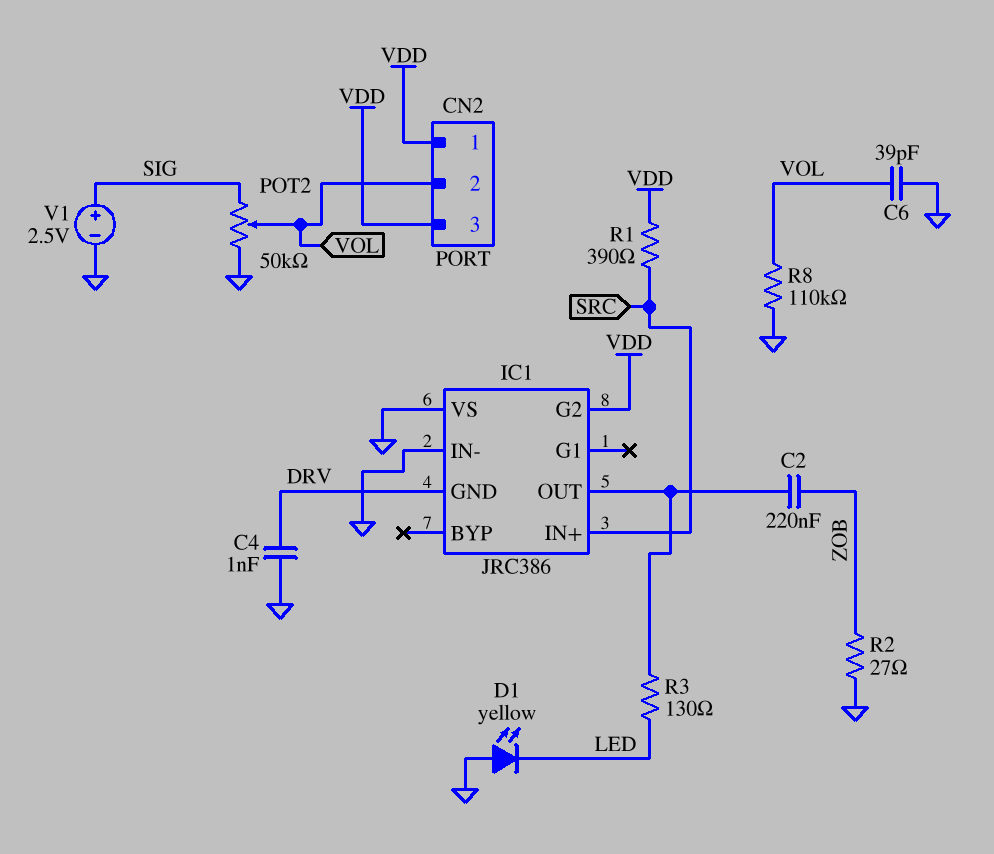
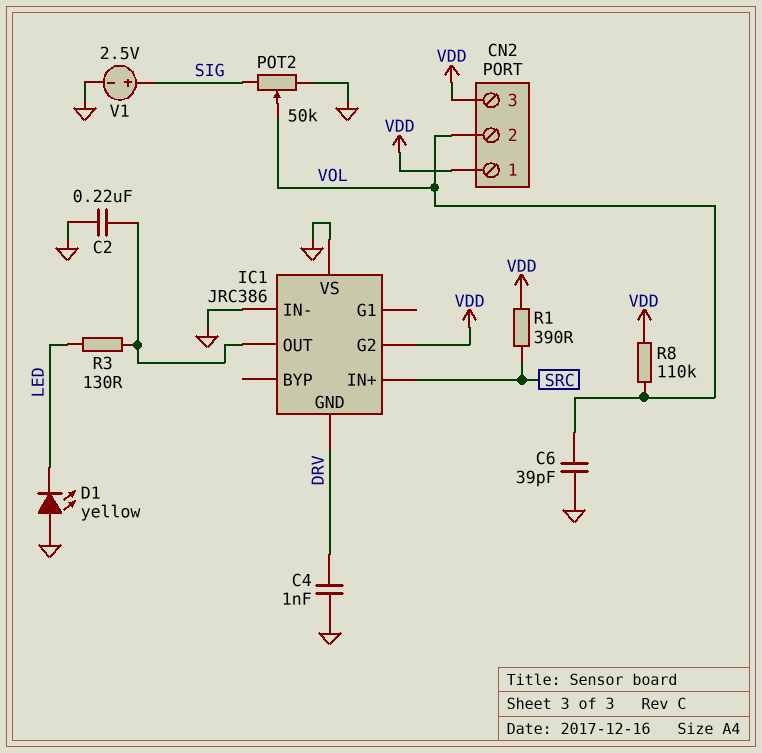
C2: 220nF (IC1/OUT, ZOB) -> 220nF (GND, IC1/OUT)
R2: 27 (GND, ZOB) -> none
R8: 110k (GND, VOL) -> 110k (VDD, VOL)

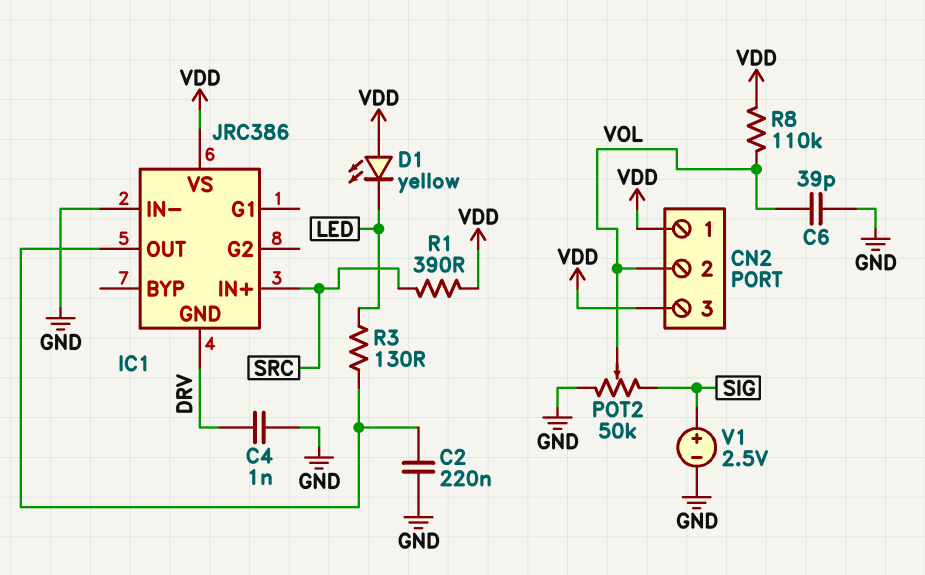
D1: LED yellow (A GND, K LED) -> LED yellow (A VDD, K LED)
IC1 pin G2: VDD -> none
IC1 pin VS: GND -> VDD

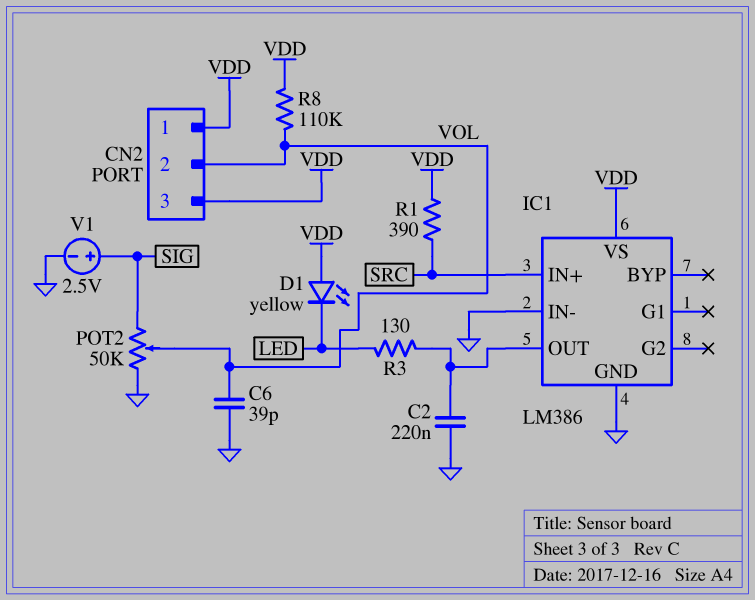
C4: 1nF (DRV, GND) -> none
IC1: JRC386 -> LM386
IC1 pin GND: DRV -> GND

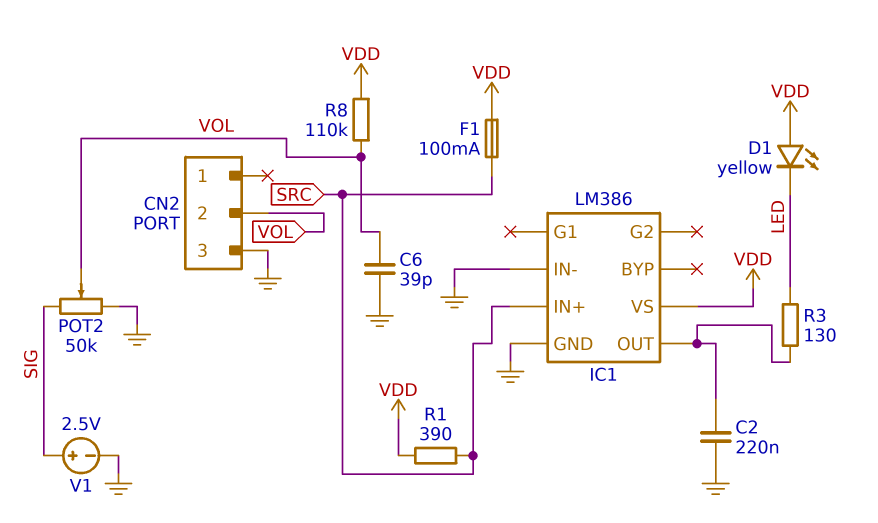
CN2 pin 1: VDD -> none
CN2 pin 3: VDD -> GND
F1: none -> 100mA (SRC, VDD)

